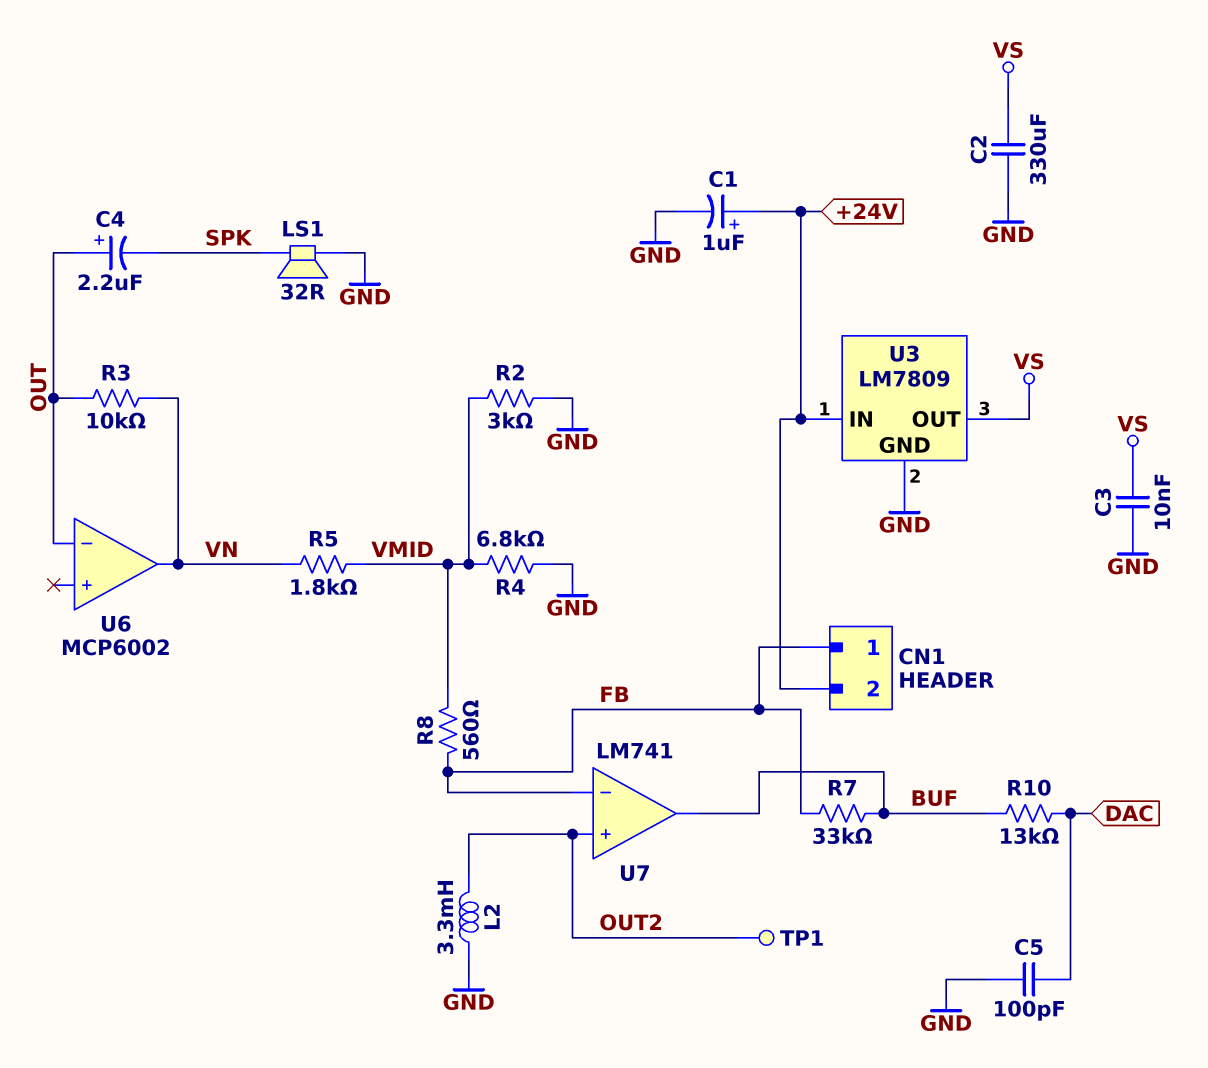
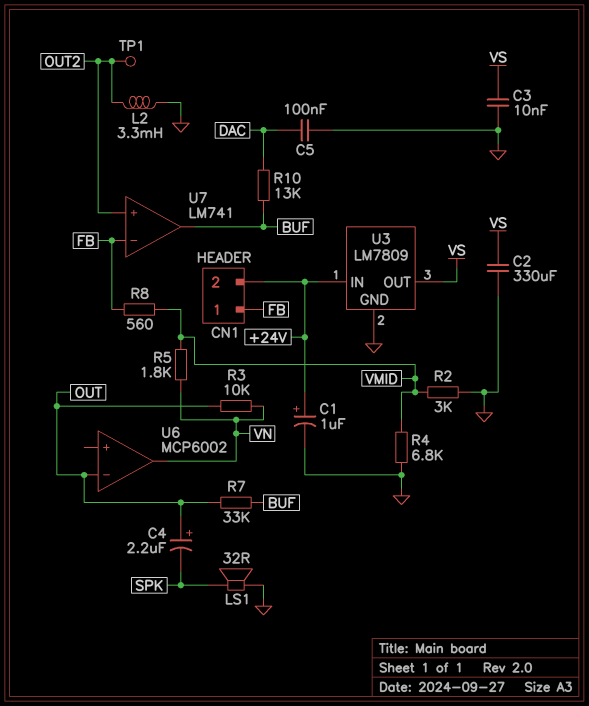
C5: 100pF (DAC, GND) -> 100nF (DAC, GND)
R7: 33k (BUF, FB) -> 33k (BUF, OUT)

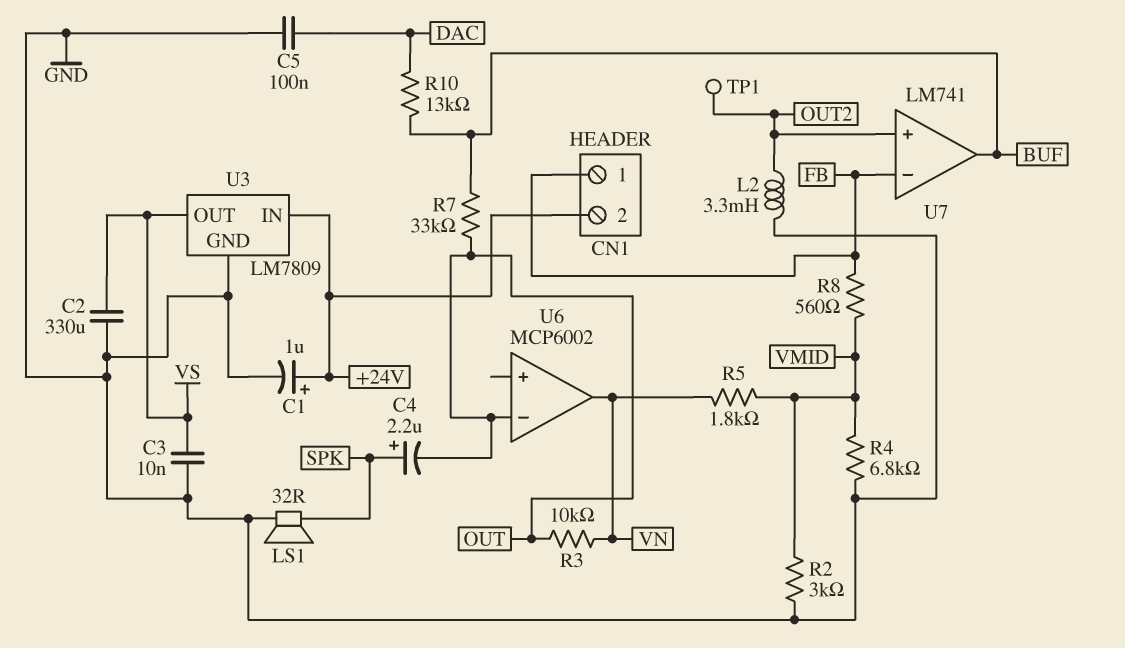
C4: 2.2uF (plus OUT, minus SPK) -> 2.2uF (plus SPK, minus OUT)

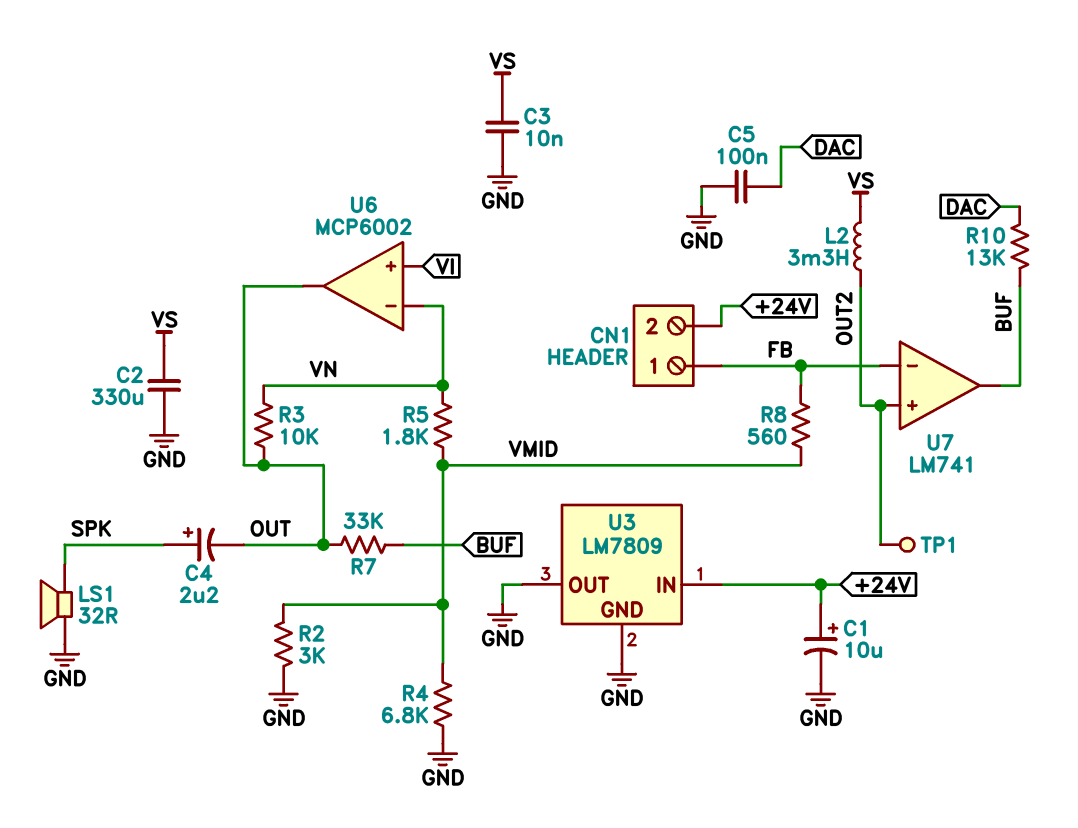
C1: 1uF (plus +24V, minus GND) -> 10uF (plus +24V, minus GND)
L2: 3.3mH (GND, OUT2) -> 3.3mH (OUT2, VS)
U3 pin OUT: VS -> GND
U6 pin in+: none -> VI
U6 pin in-: OUT -> VN
U6 pin out: VN -> OUT

